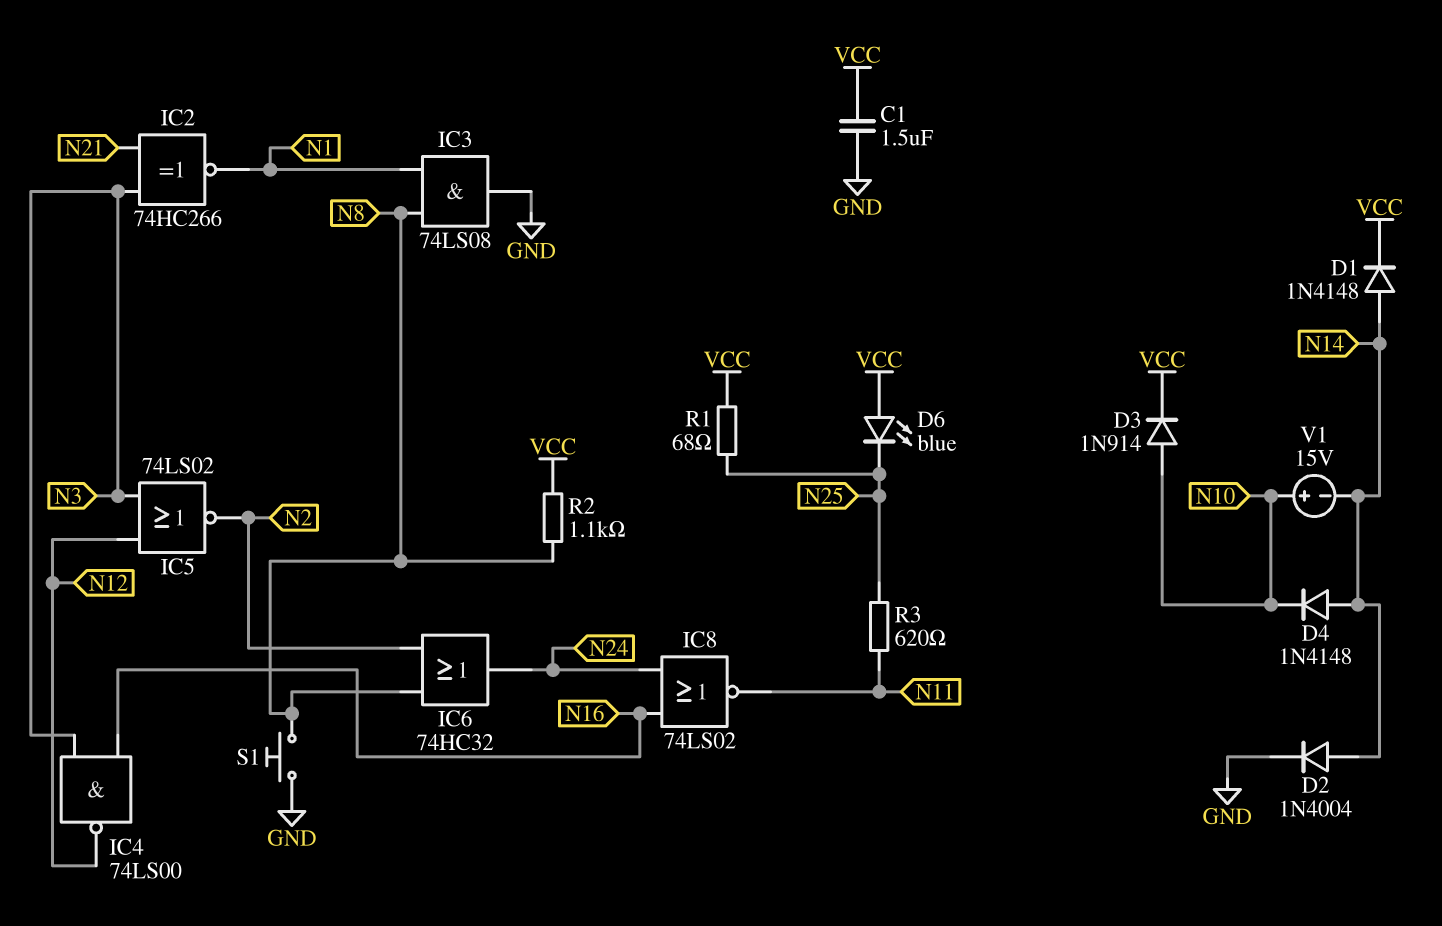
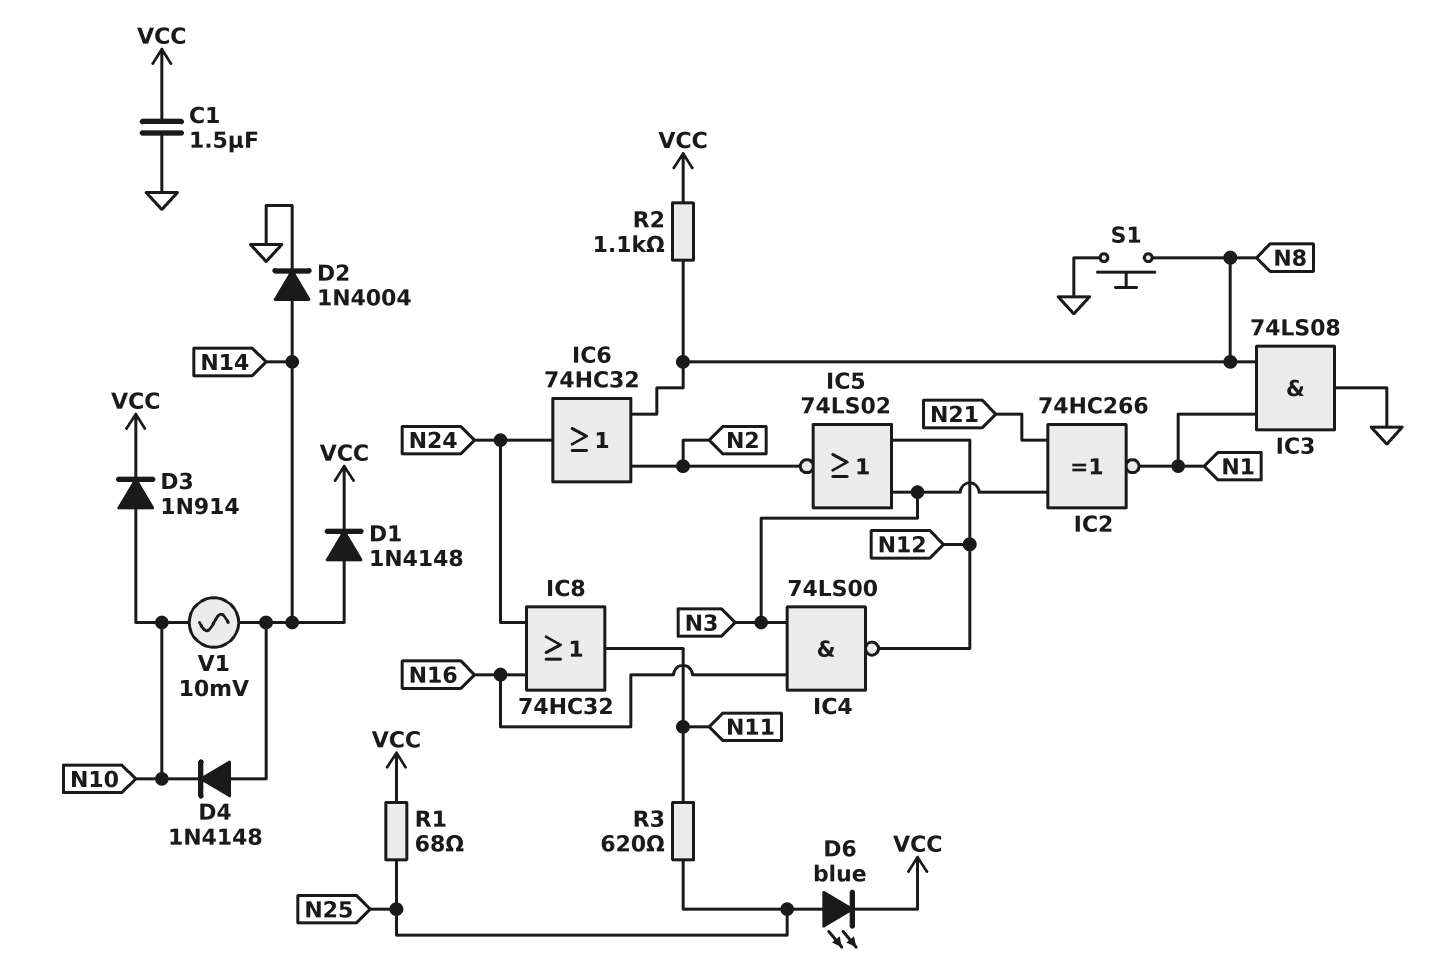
D6: LED blue (A VCC, K N25) -> LED blue (A N25, K VCC)
IC8: NOR 74LS02 (in N16, in N24, out N11) -> OR 74HC32 (in N16, in N24, out N11)
V1: 15V (plus N10, minus N14) -> AC 10mV (N10, N14)

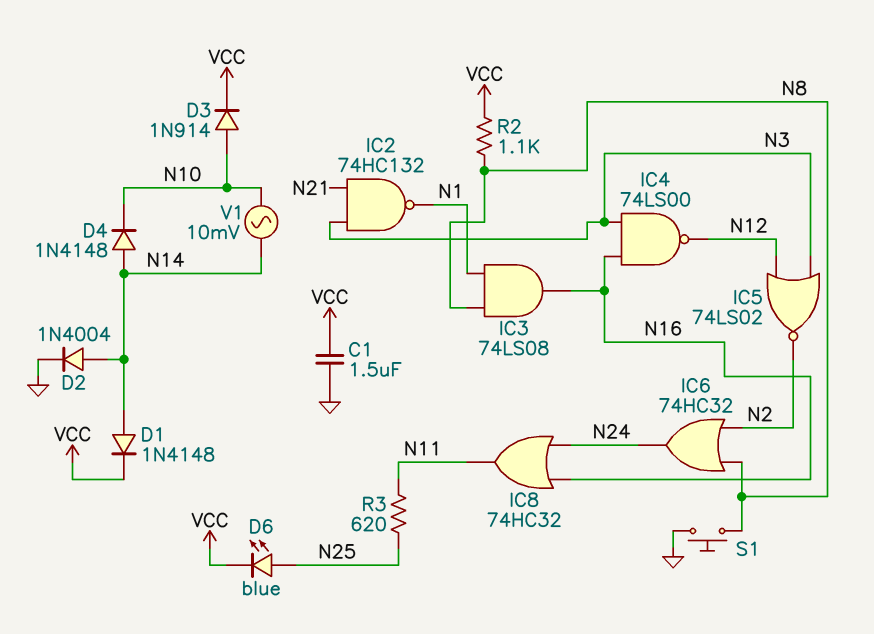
IC2: XNOR 74HC266 (in N3, in N21, out N1) -> NAND 74HC132 (in N3, in N21, out N1)
IC3: AND 74LS08 (in N1, in N8, out GND) -> AND 74LS08 (in N1, in N8, out N16)
R1: 68 (N25, VCC) -> none

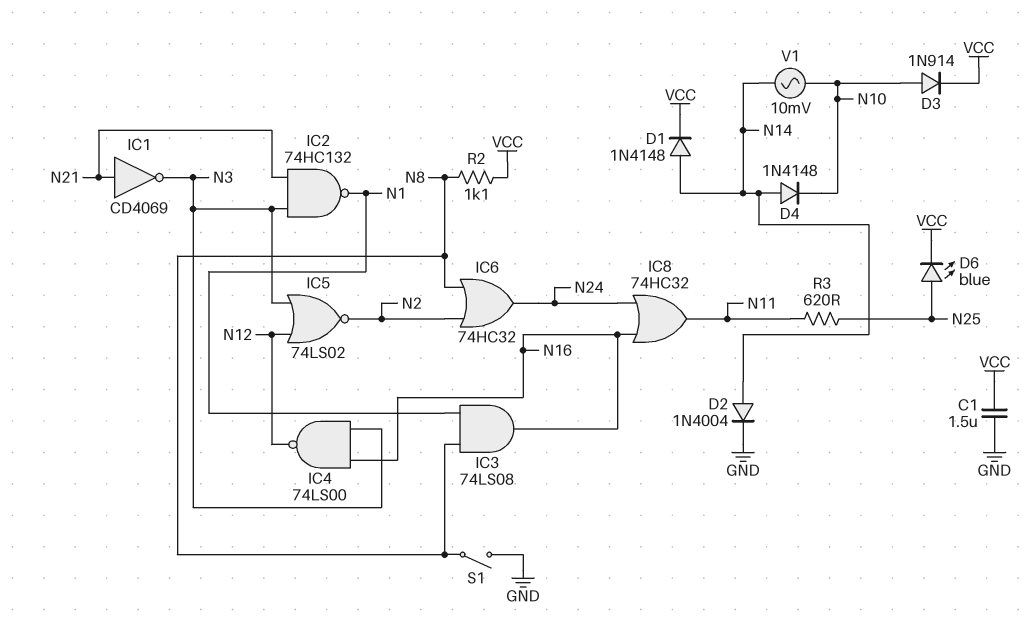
IC1: none -> NOT CD4069 (in N21, out N3)
S1: button (GND, N8) -> switch (GND, N8)

